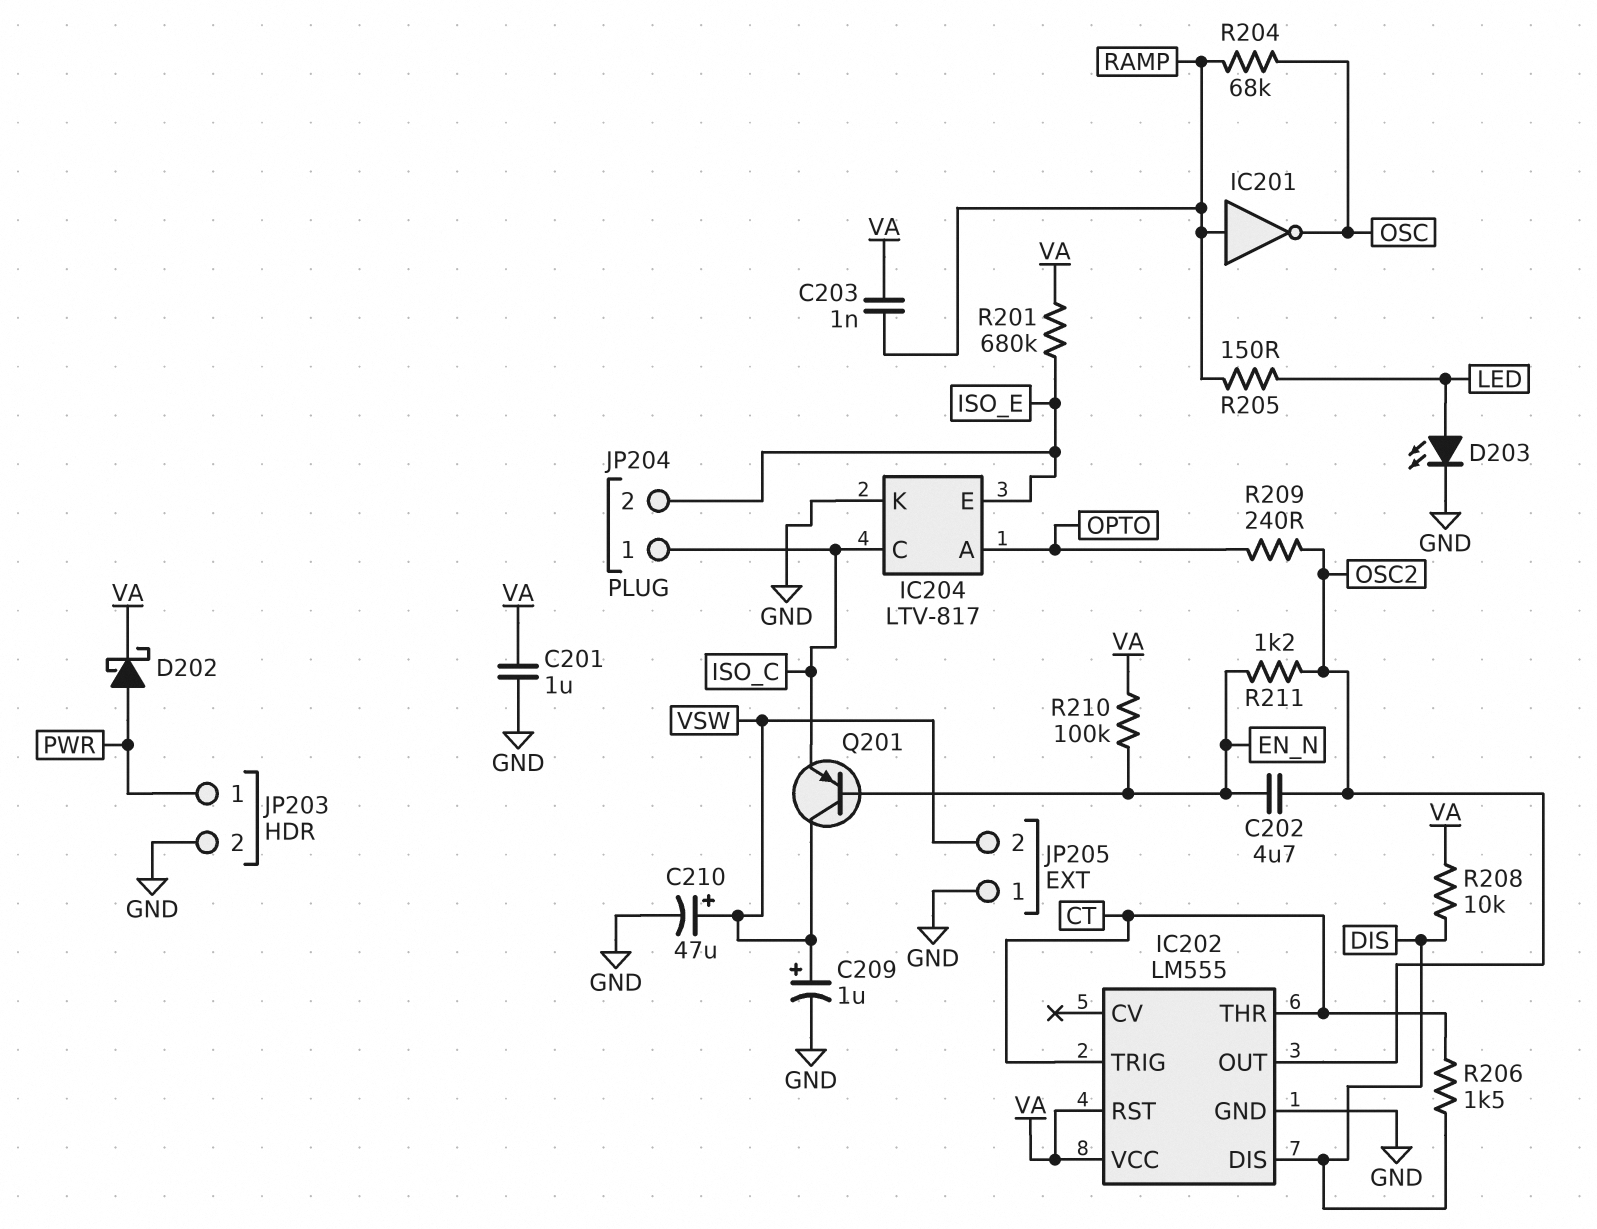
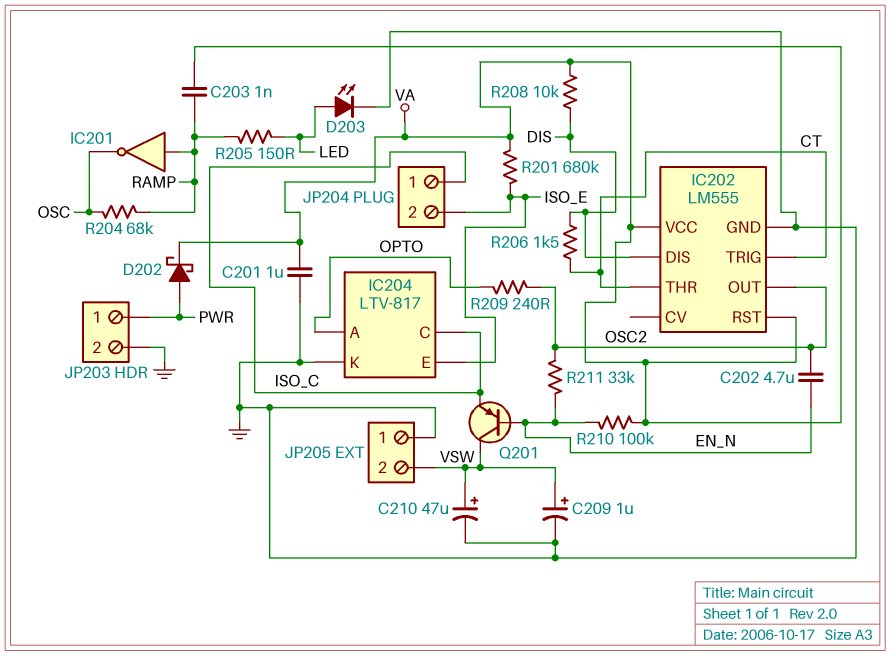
R211: 1.2k (EN_N, OSC2) -> 33k (EN_N, OSC2)

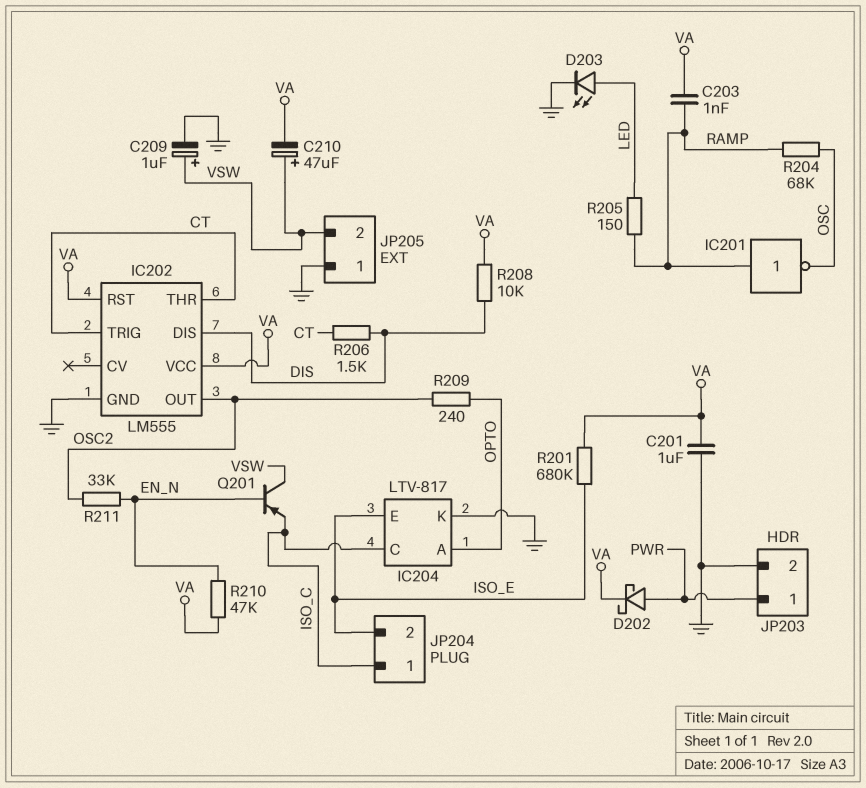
C202: 4.7uF (EN_N, OSC2) -> none
C210: 47uF (plus VSW, minus GND) -> 47uF (plus VSW, minus VA)
R210: 100k (EN_N, VA) -> 47k (EN_N, VA)

